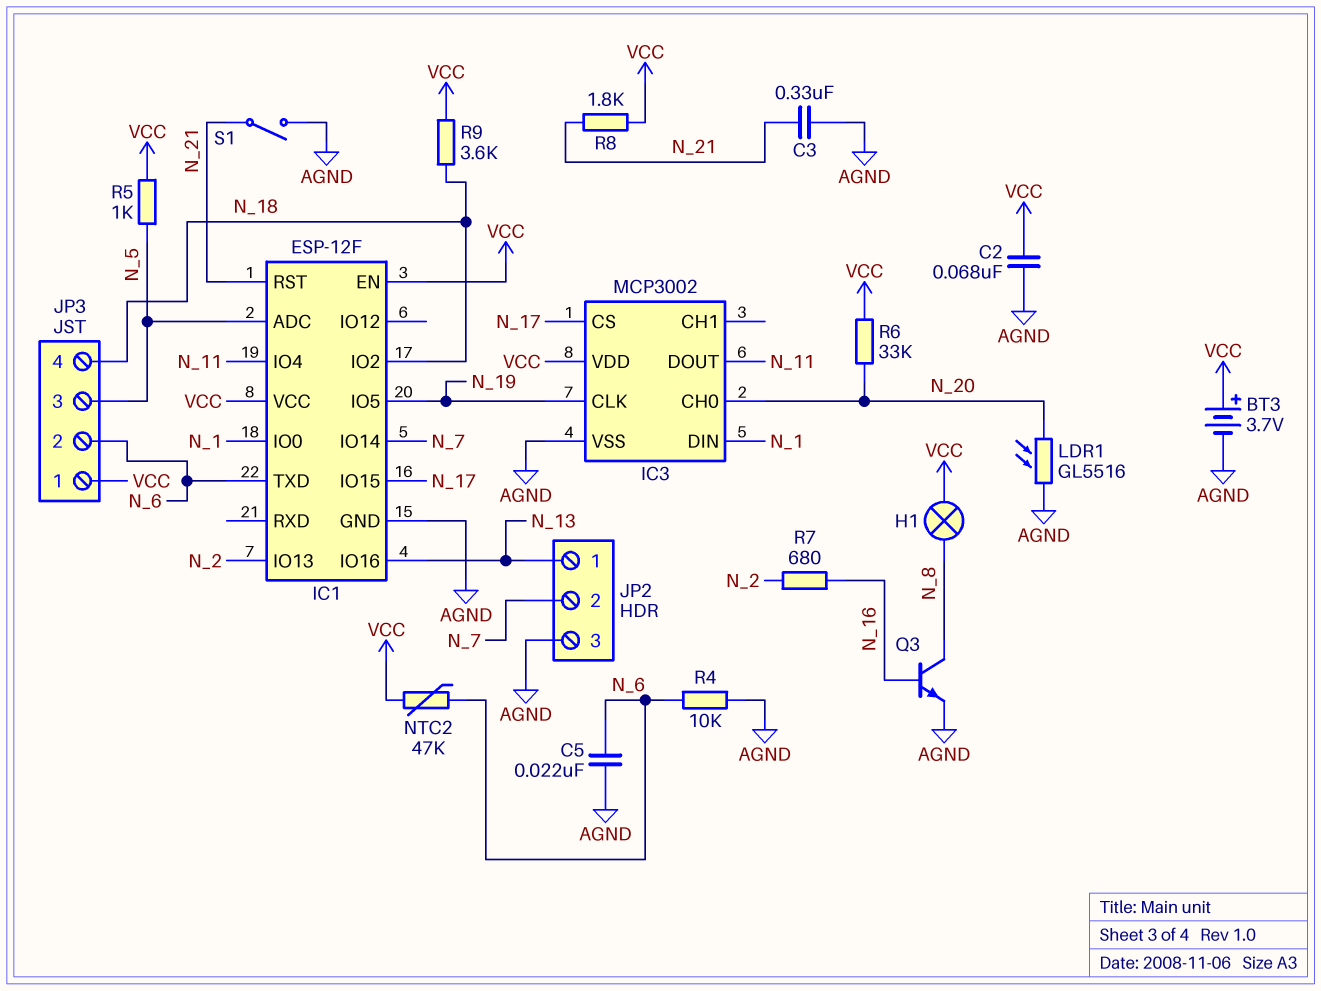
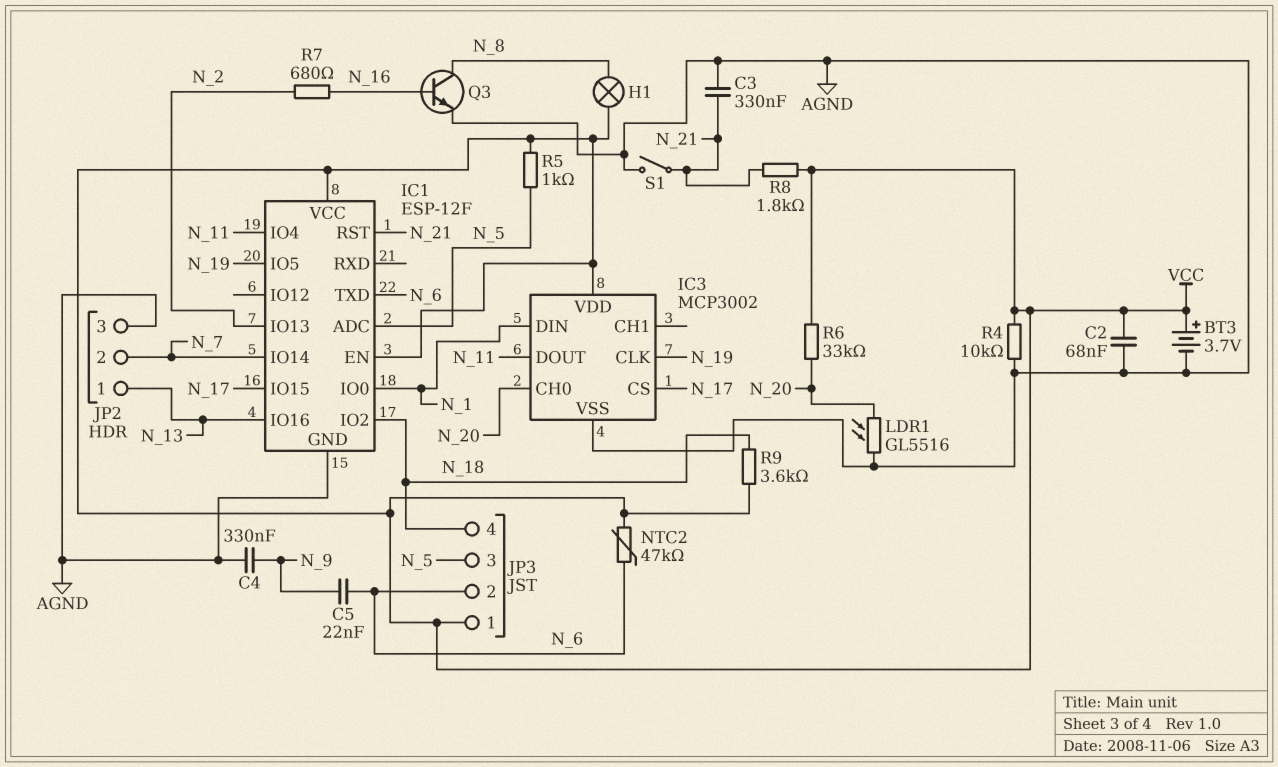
C4: none -> 330nF (AGND, N_9)
C5: 22nF (AGND, N_6) -> 22nF (N_6, N_9)
R4: 10k (AGND, N_6) -> 10k (AGND, VCC)

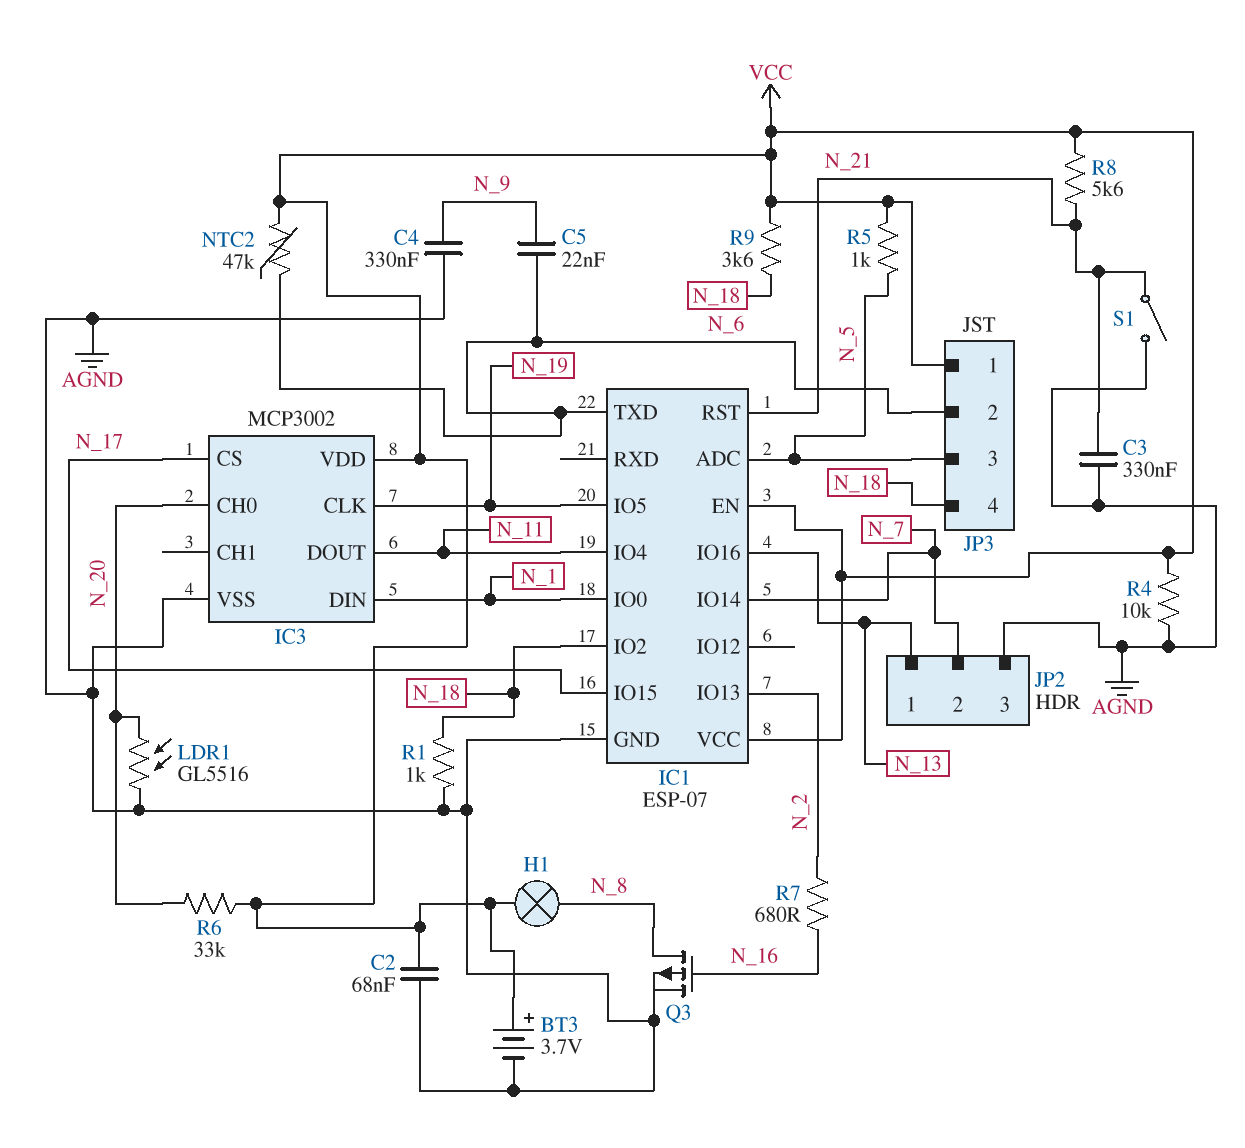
IC1: ESP-12F -> ESP-07
Q3: NPN (B N_16, C N_8, E AGND) -> PMOS (G N_16, D N_8, S AGND)
R1: none -> 1k (AGND, N_18)
R8: 1.8k (N_21, VCC) -> 5.6k (N_21, VCC)

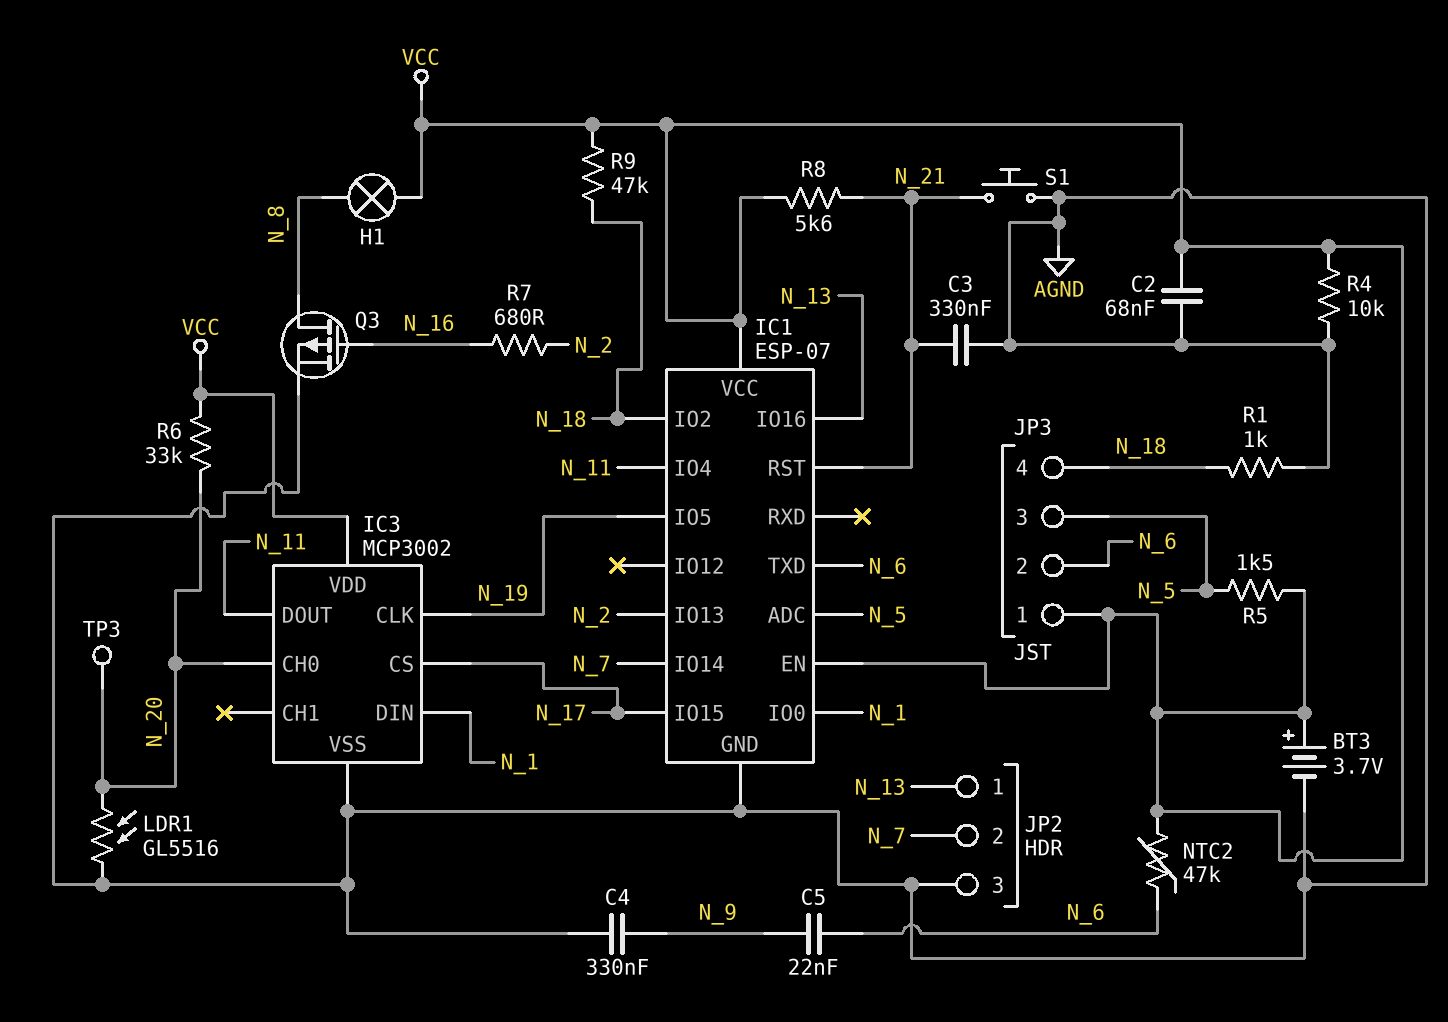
R5: 1k (N_5, VCC) -> 1.5k (N_5, VCC)
R9: 3.6k (N_18, VCC) -> 47k (N_18, VCC)
S1: switch (AGND, N_21) -> button (AGND, N_21)
TP3: none -> test point (N_20)

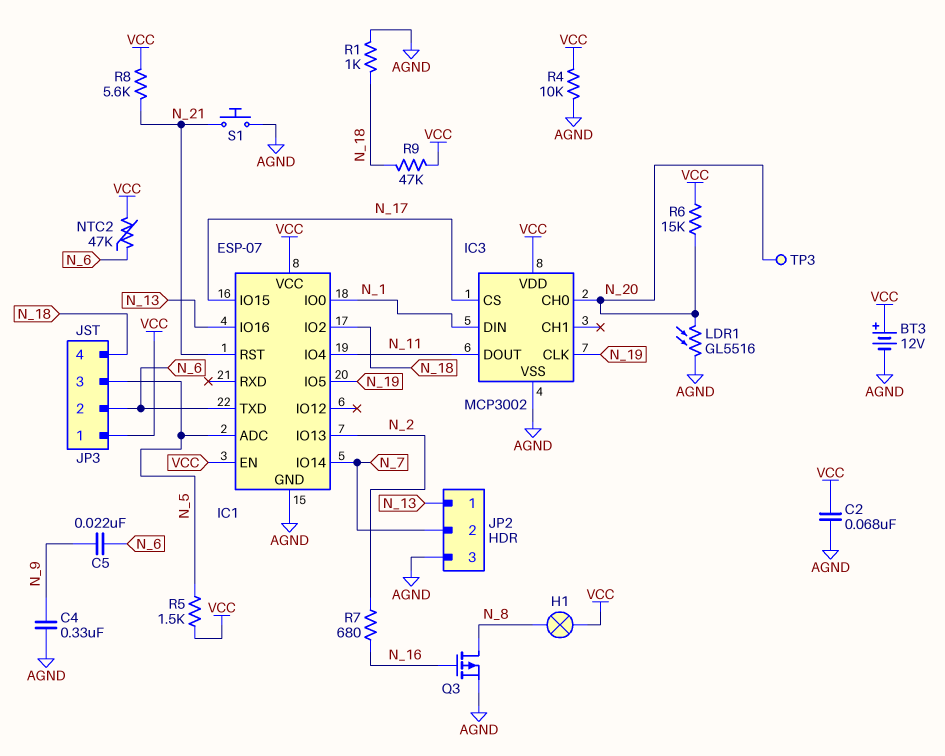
BT3: 3.7V (plus VCC, minus AGND) -> 12V (plus VCC, minus AGND)
C3: 330nF (AGND, N_21) -> none
R6: 33k (N_20, VCC) -> 15k (N_20, VCC)

